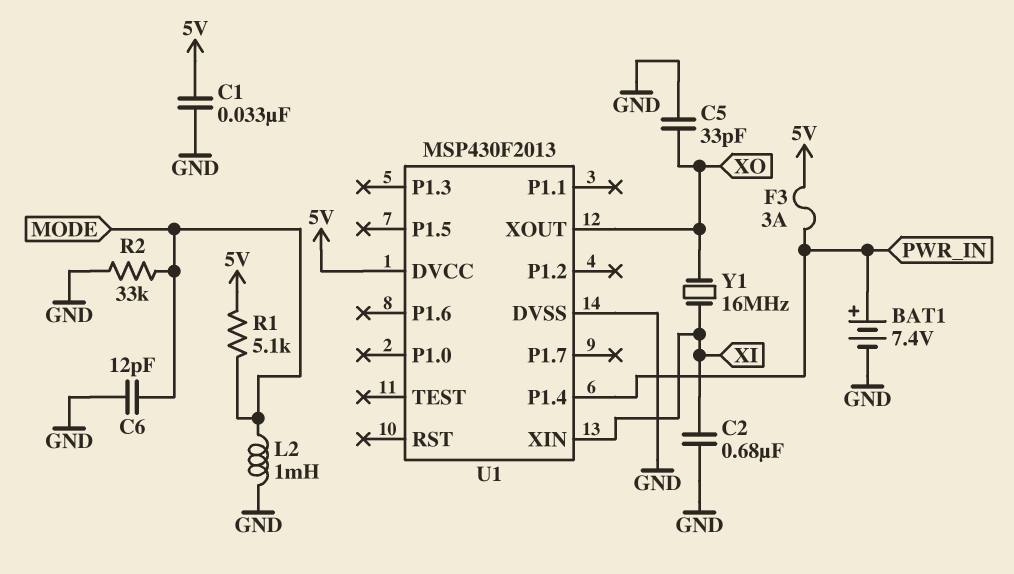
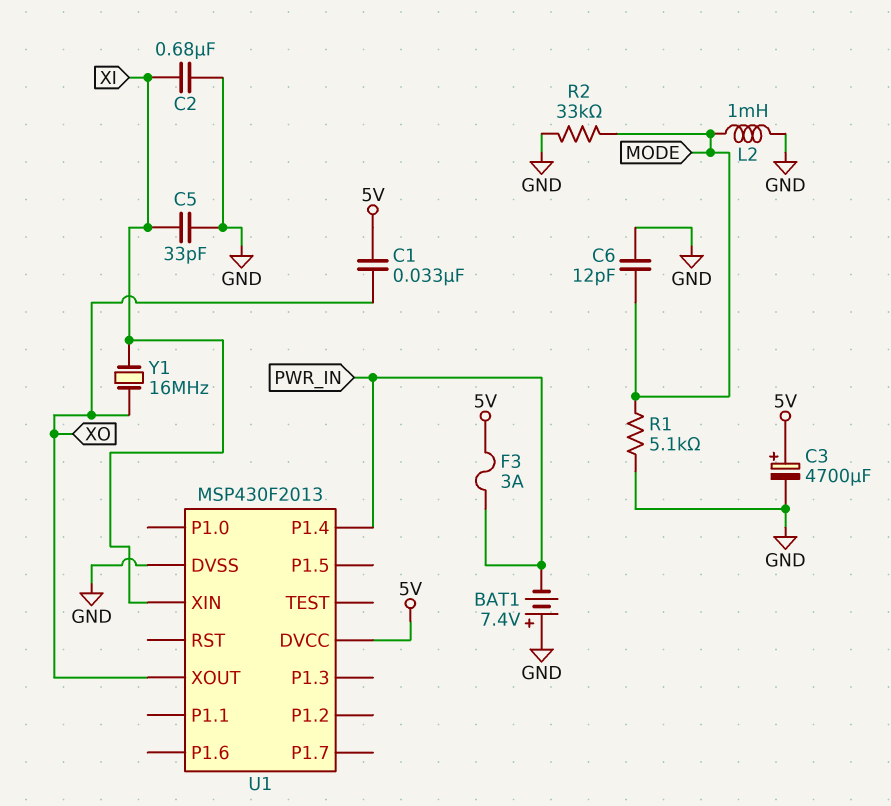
BAT1: 7.4V (plus PWR_IN, minus GND) -> 7.4V (plus GND, minus PWR_IN)
C1: 33nF (5V, GND) -> 33nF (5V, XO)
C3: none -> 4700uF (plus 5V, minus GND)
C5: 33pF (GND, XO) -> 33pF (GND, XI)
R1: 5.1k (5V, MODE) -> 5.1k (GND, MODE)

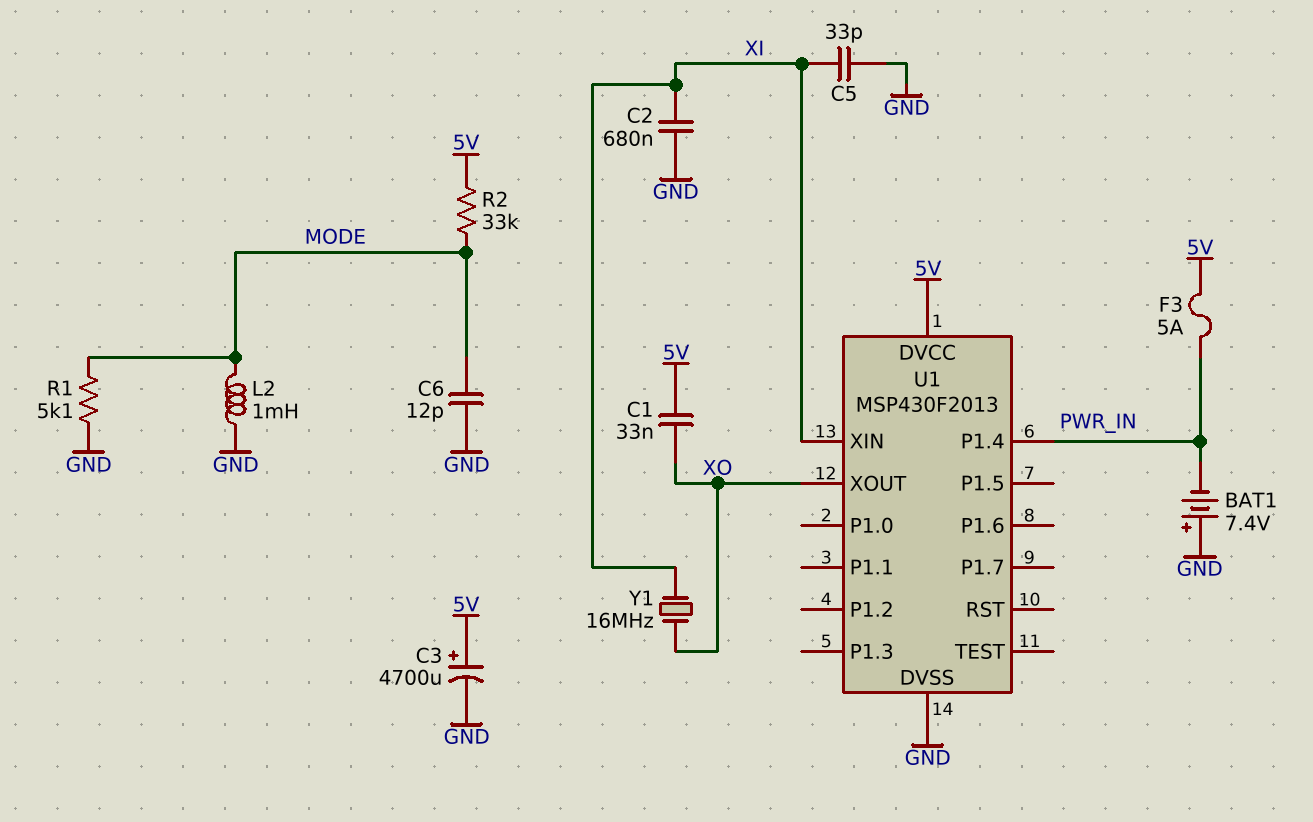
F3: 3A (5V, PWR_IN) -> 5A (5V, PWR_IN)
R2: 33k (GND, MODE) -> 33k (5V, MODE)

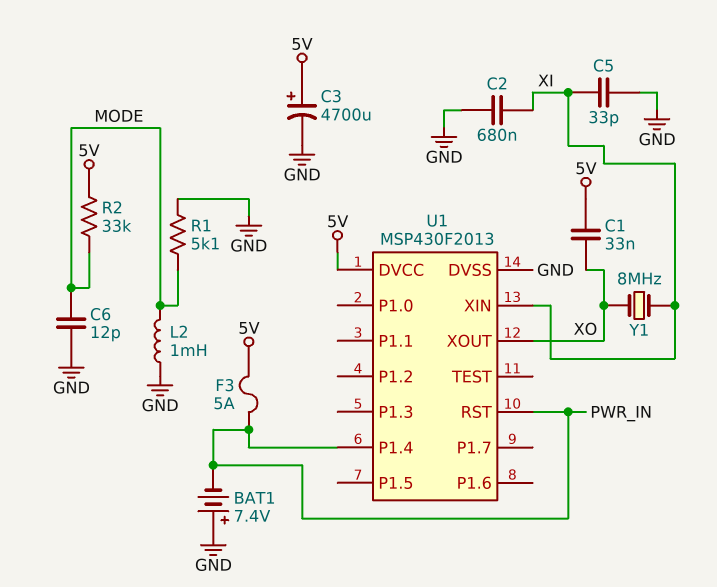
U1 pin RST: none -> PWR_IN
Y1: 16MHz (XI, XO) -> 8MHz (XI, XO)

